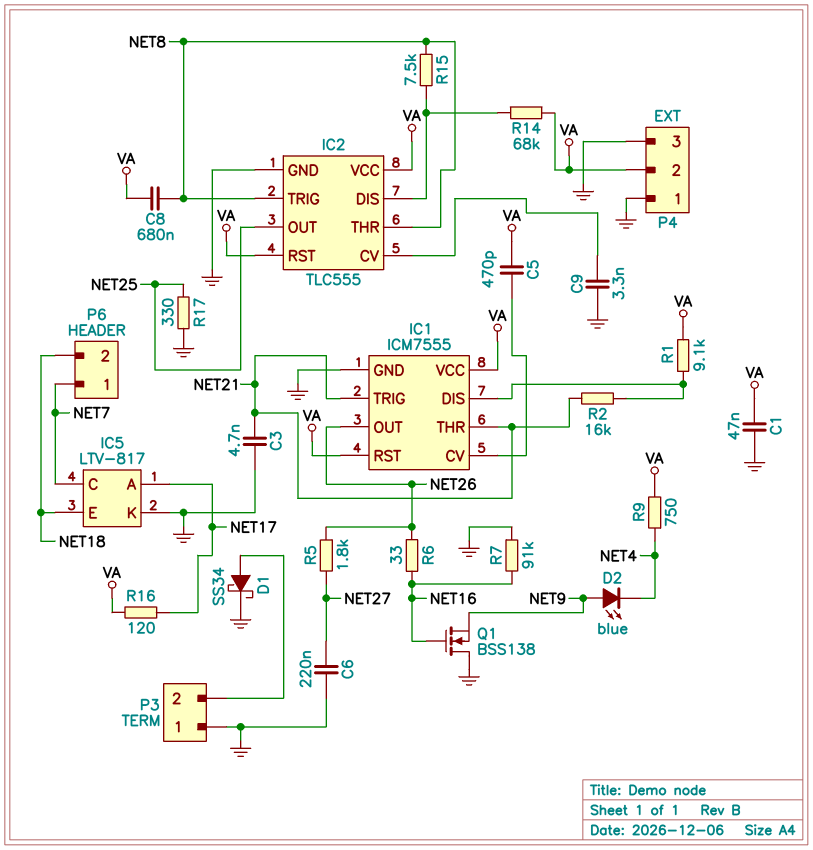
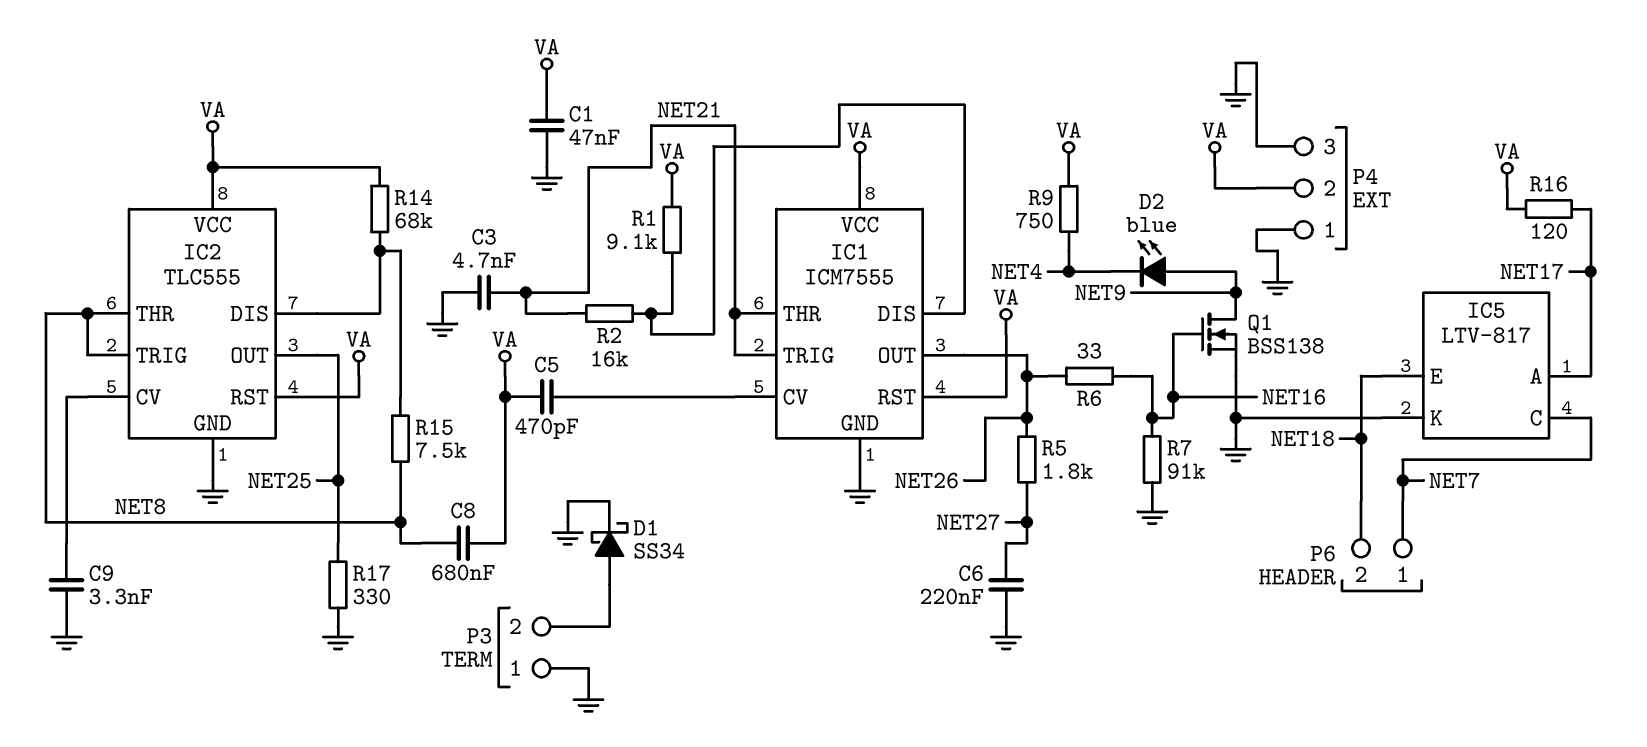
Q1: NMOS BSS138 (G NET16, D GND, S NET9) -> NMOS BSS138 (G NET16, D NET9, S GND)

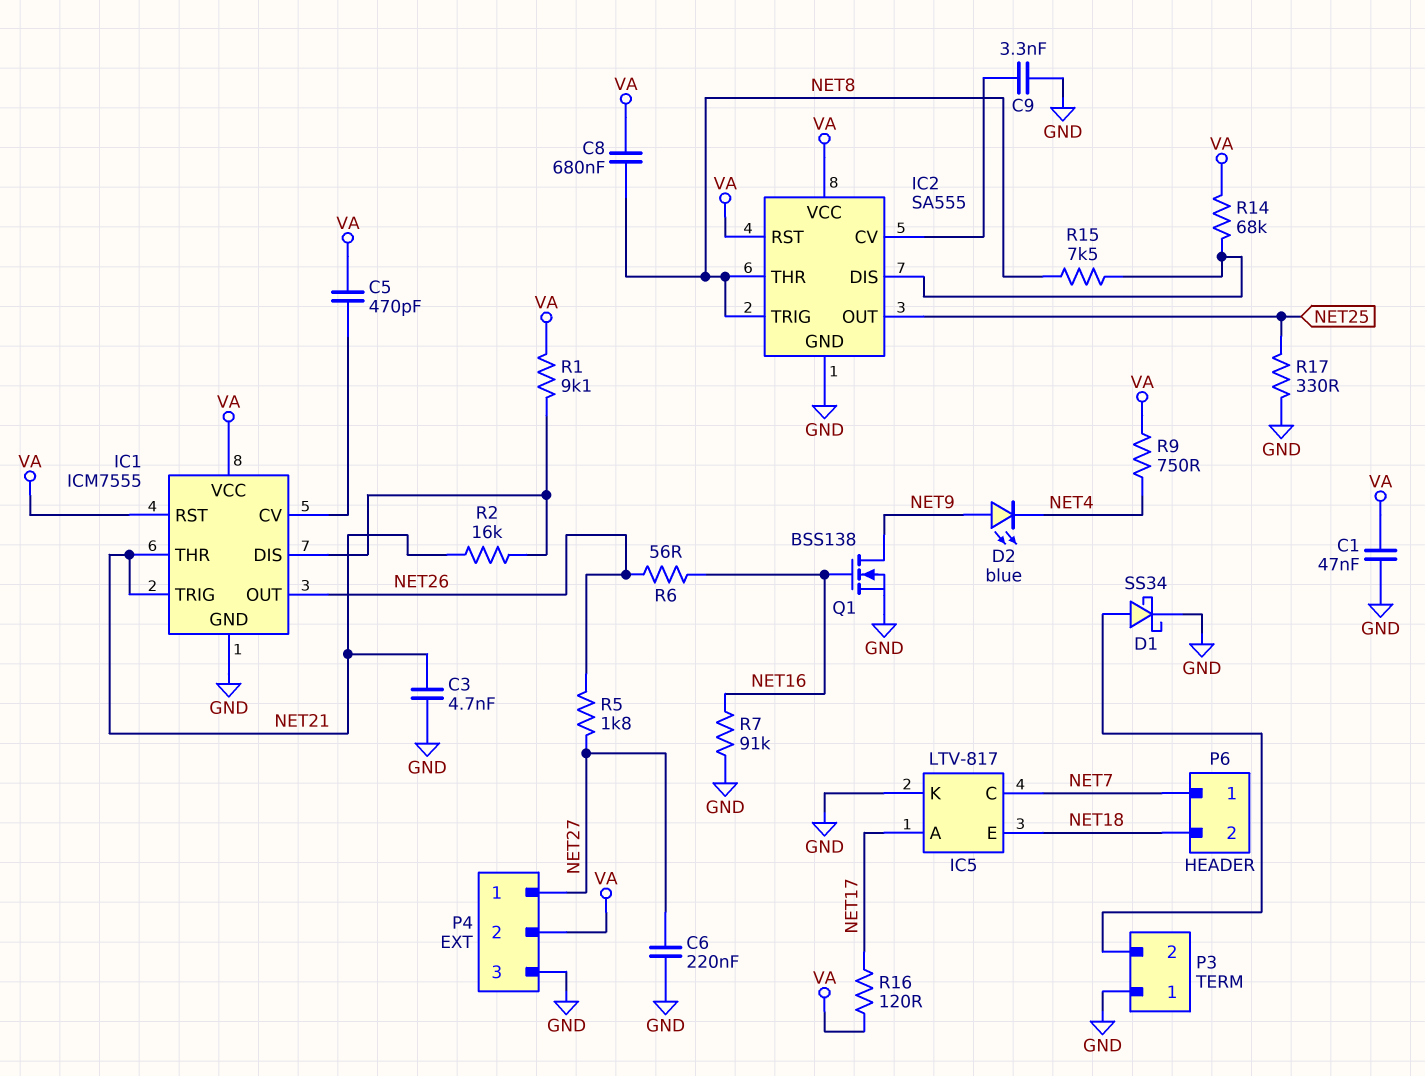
IC2: TLC555 -> SA555
P4 pin 1: GND -> NET27
R6: 33 (NET16, NET26) -> 56 (NET16, NET26)

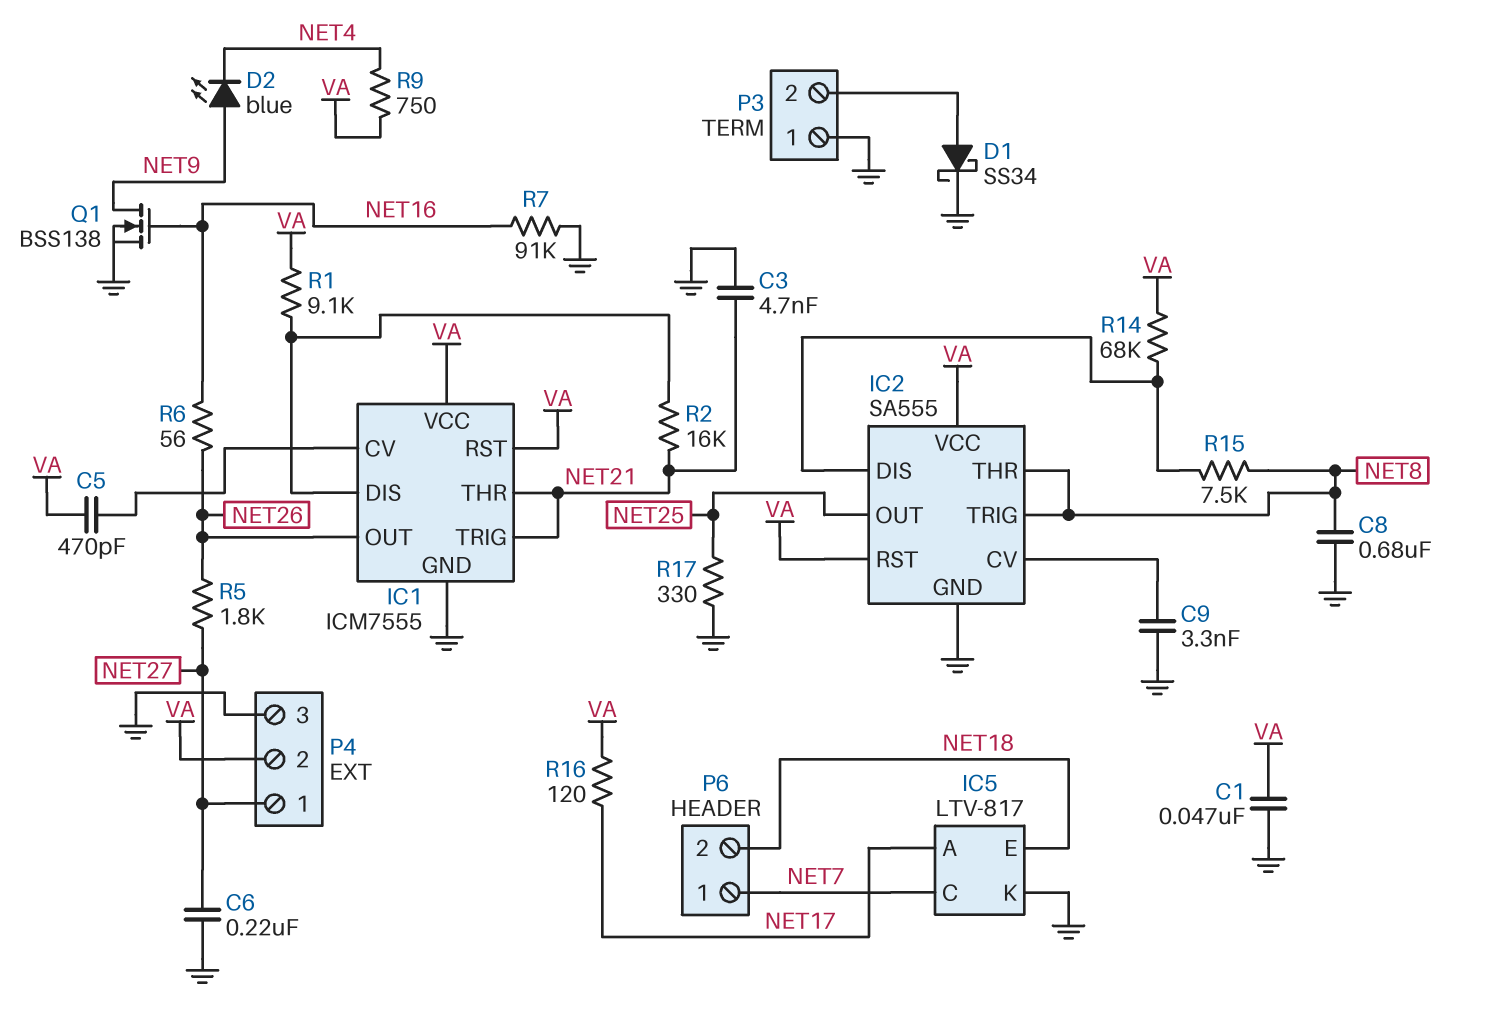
C8: 680nF (NET8, VA) -> 680nF (GND, NET8)

